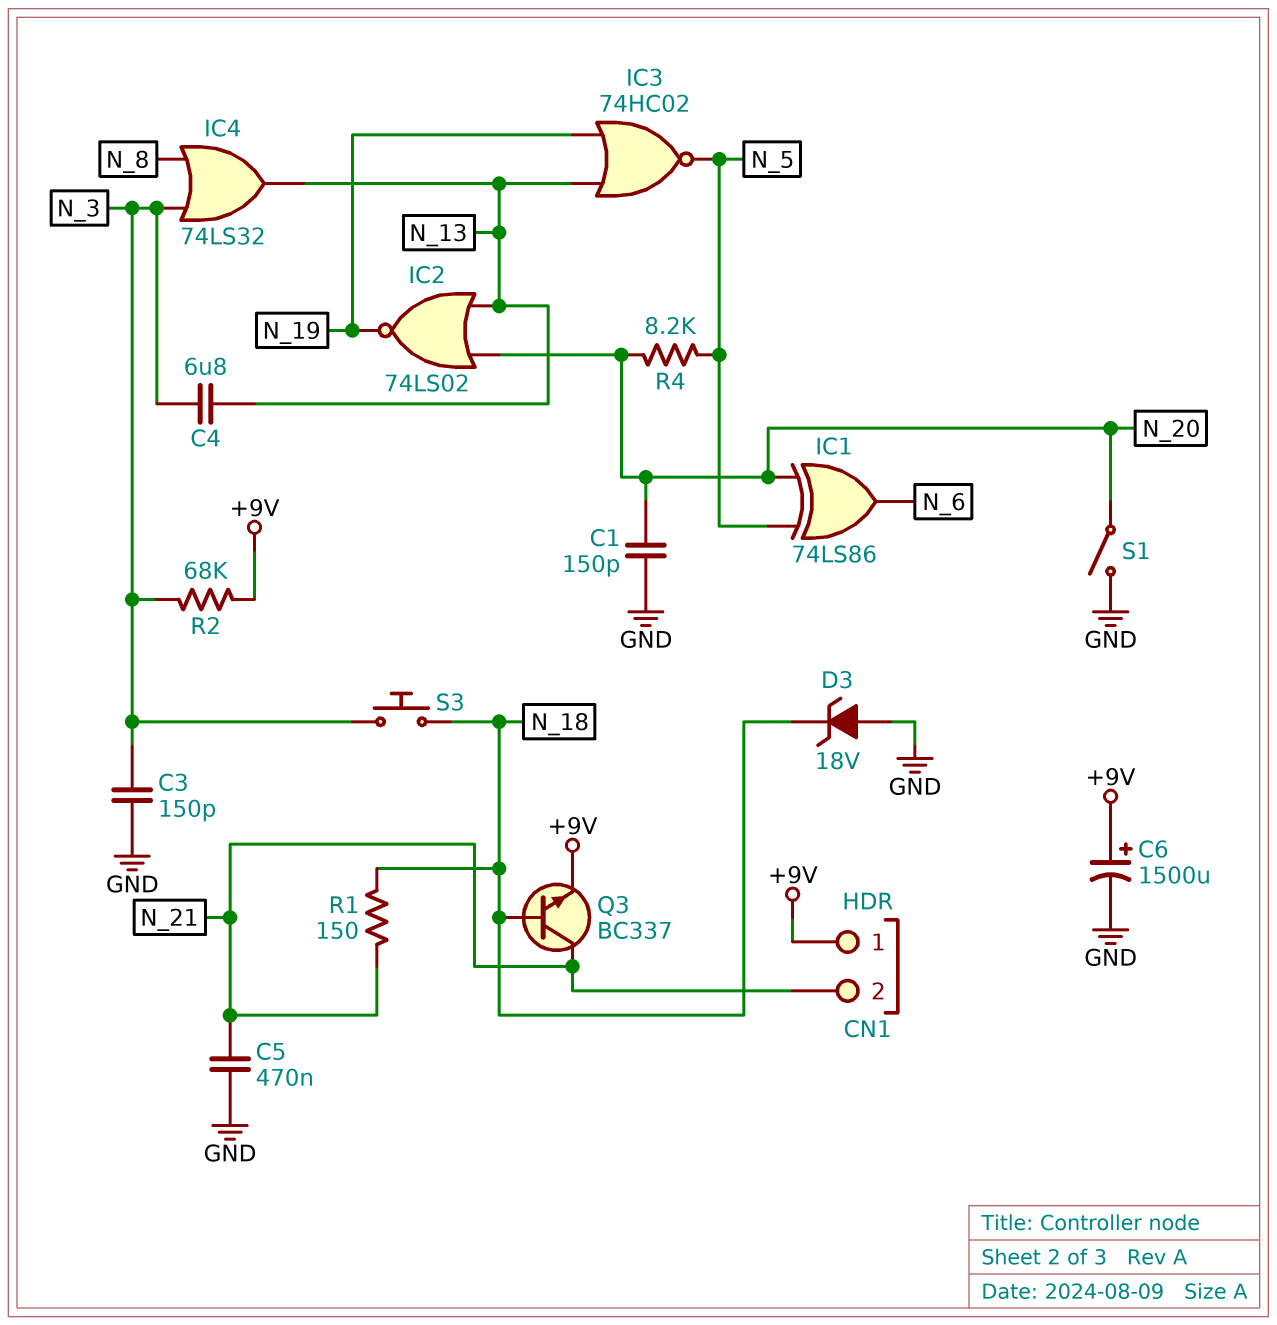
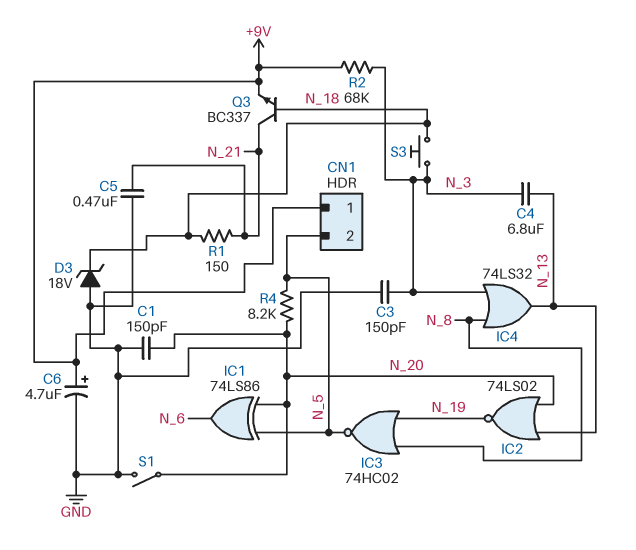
C6: 1500uF (plus +9V, minus GND) -> 4.7uF (plus +9V, minus GND)
CN1 pin 2: N_21 -> N_5
IC3: NOR 74HC02 (in N_13, in N_19, out N_5) -> NOR 74HC02 (in N_8, in N_19, out N_5)

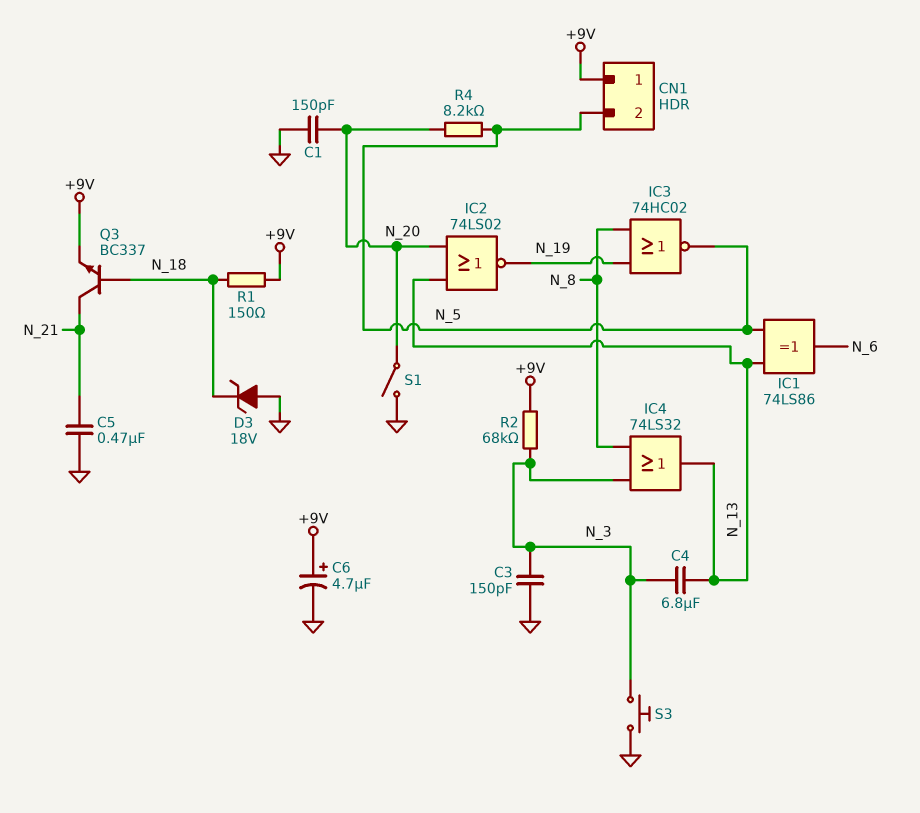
IC1: XOR 74LS86 (in N_5, in N_20, out N_6) -> XOR 74LS86 (in N_5, in N_13, out N_6)
R1: 150 (N_18, N_21) -> 150 (+9V, N_18)
S3: button (N_3, N_18) -> button (GND, N_3)

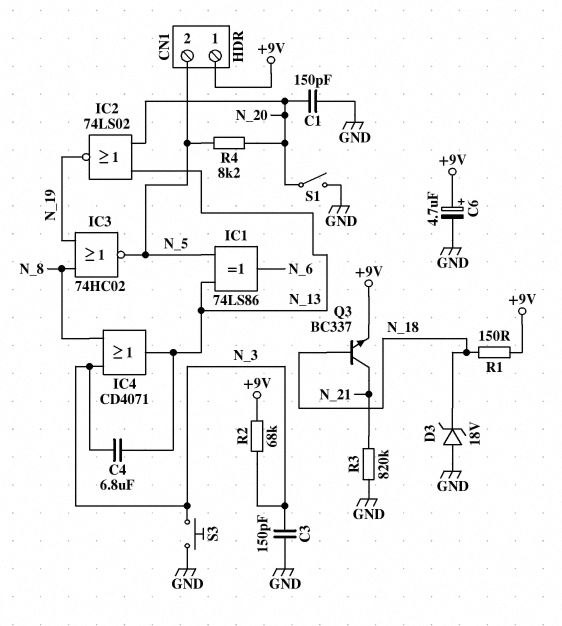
C5: 470nF (GND, N_21) -> none
IC4: OR 74LS32 (in N_3, in N_8, out N_13) -> OR CD4071 (in N_3, in N_8, out N_13)
R3: none -> 820k (GND, N_21)

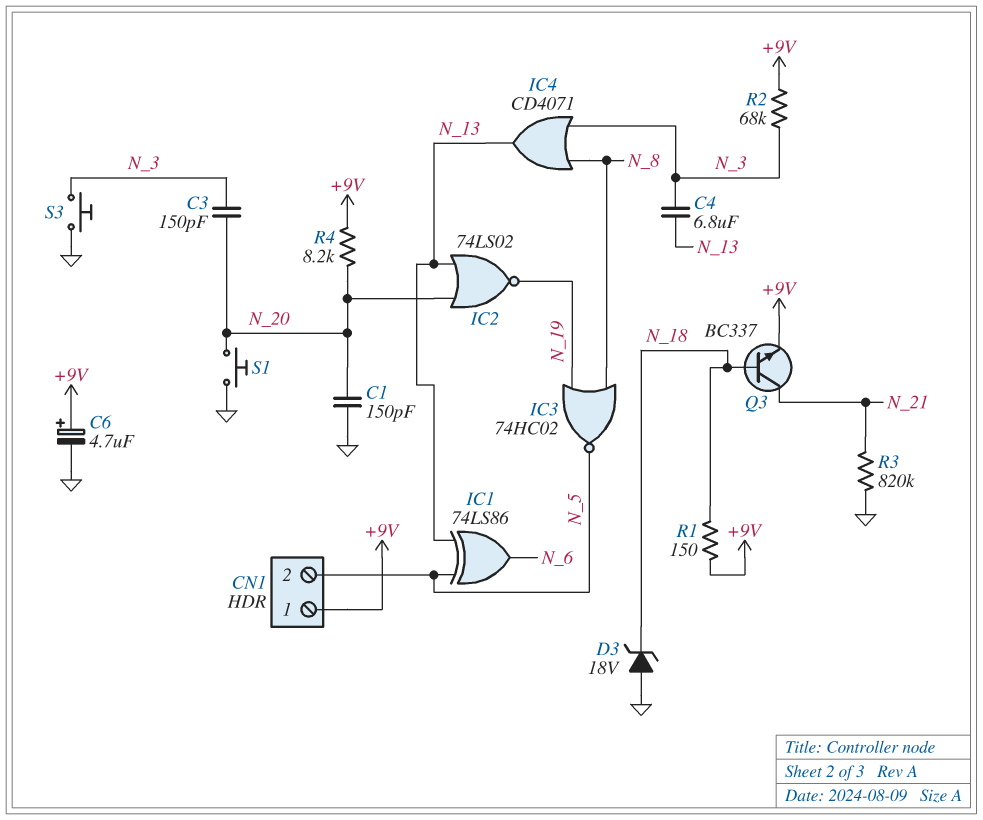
C3: 150pF (GND, N_3) -> 150pF (N_3, N_20)
R4: 8.2k (N_5, N_20) -> 8.2k (+9V, N_20)
S1: switch (GND, N_20) -> button (GND, N_20)

